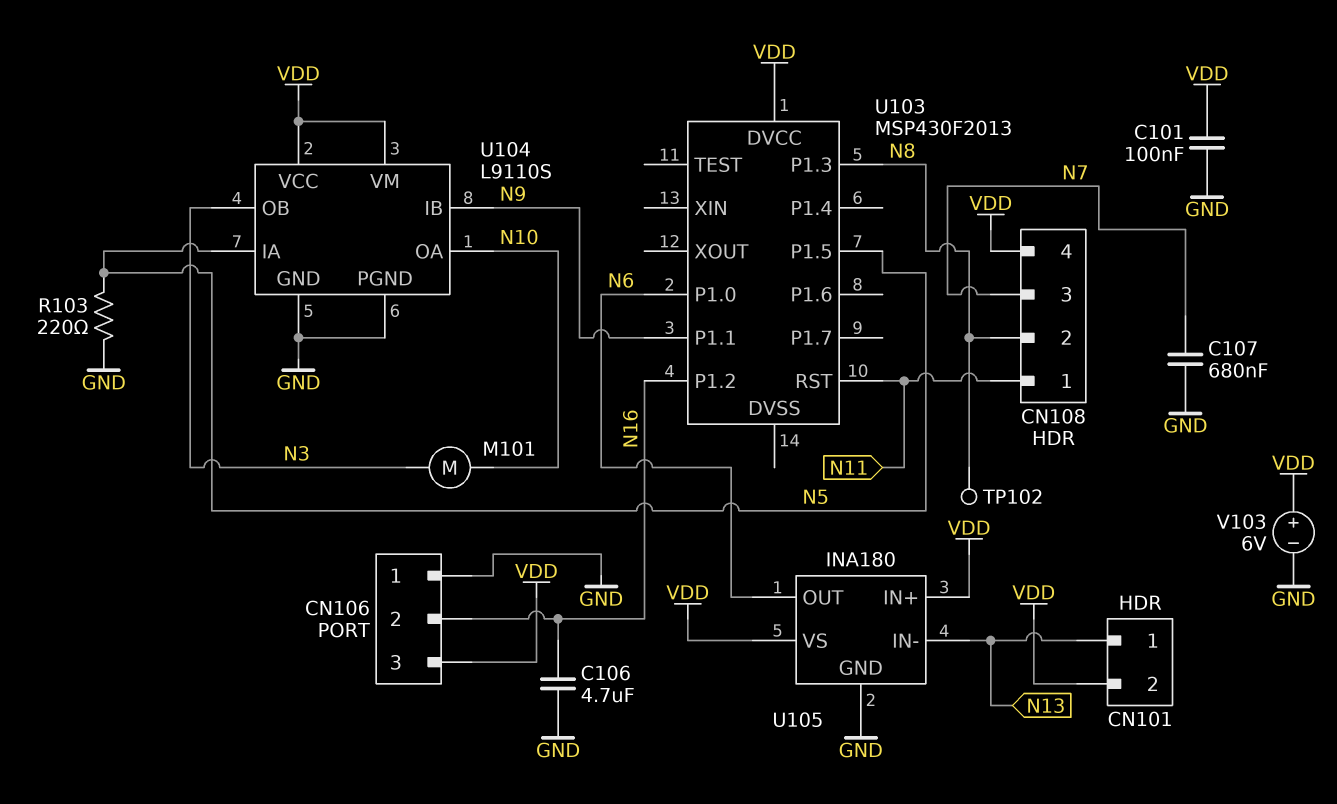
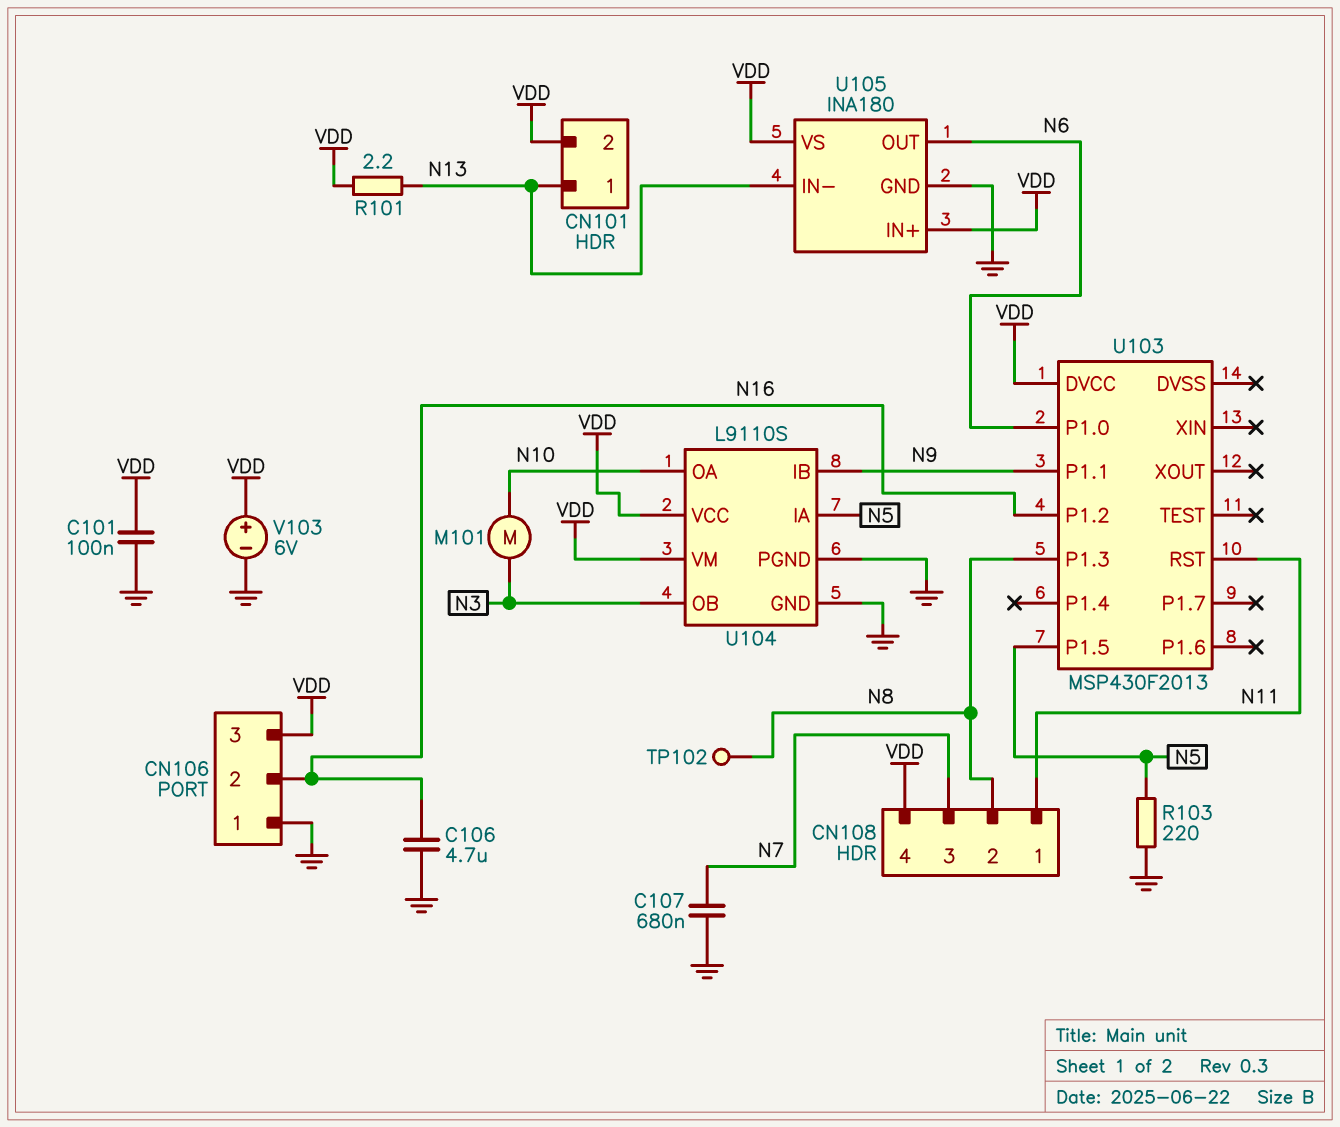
R101: none -> 2.2 (N13, VDD)

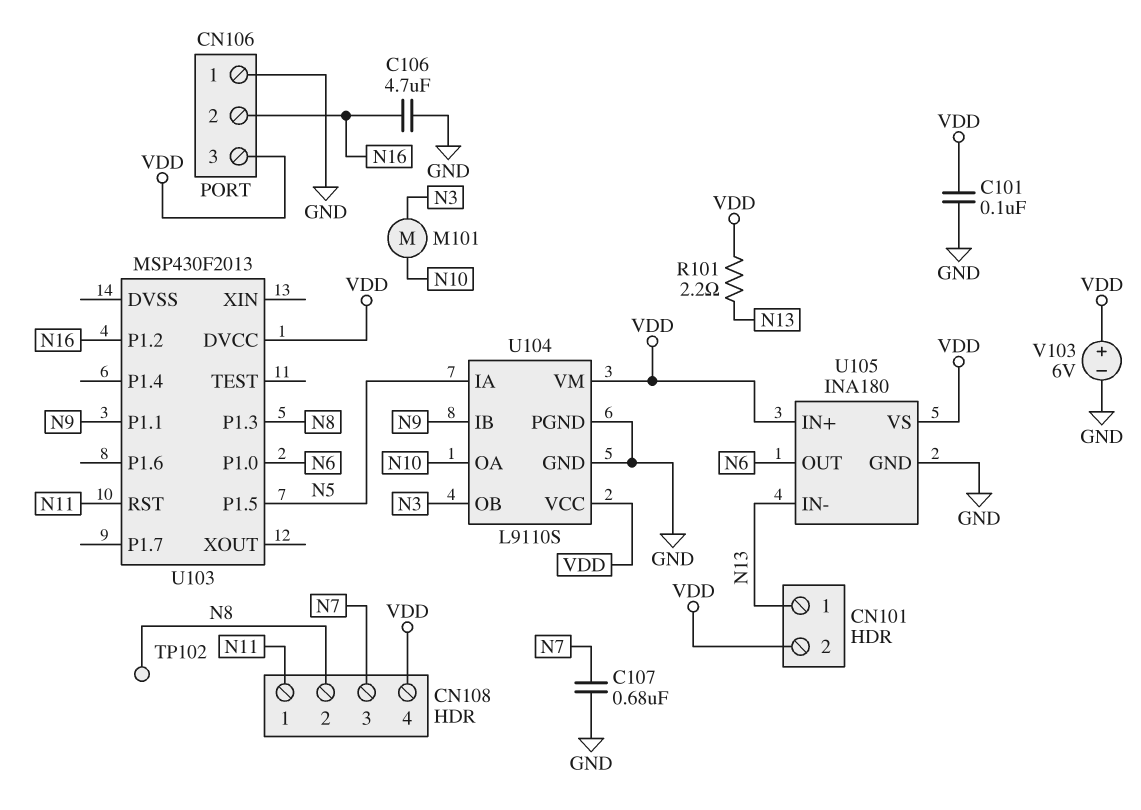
R103: 220 (GND, N5) -> none

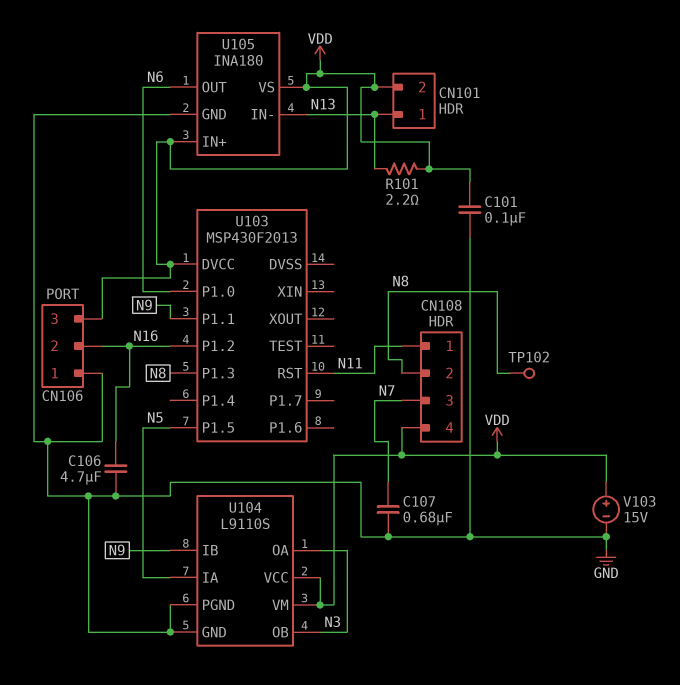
M101: motor (N3, N10) -> none
U104 pin OA: N10 -> N3
V103: 6V (plus VDD, minus GND) -> 15V (plus VDD, minus GND)

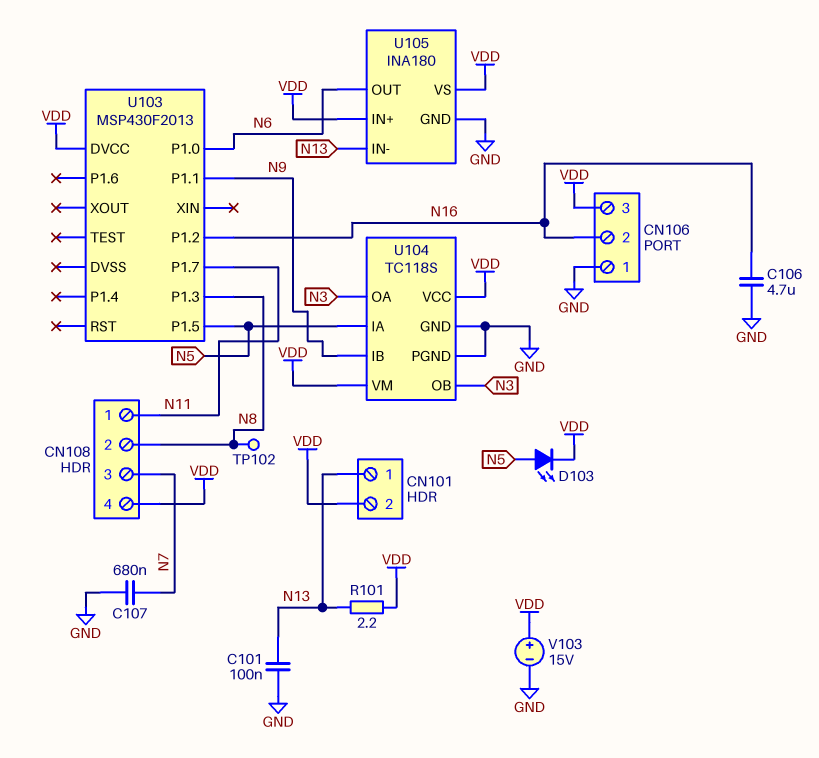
C101: 100nF (GND, VDD) -> 100nF (GND, N13)
D103: none -> LED (A N5, K VDD)
U103 pin P1.7: none -> N11
U103 pin RST: N11 -> none
U104: L9110S -> TC118S

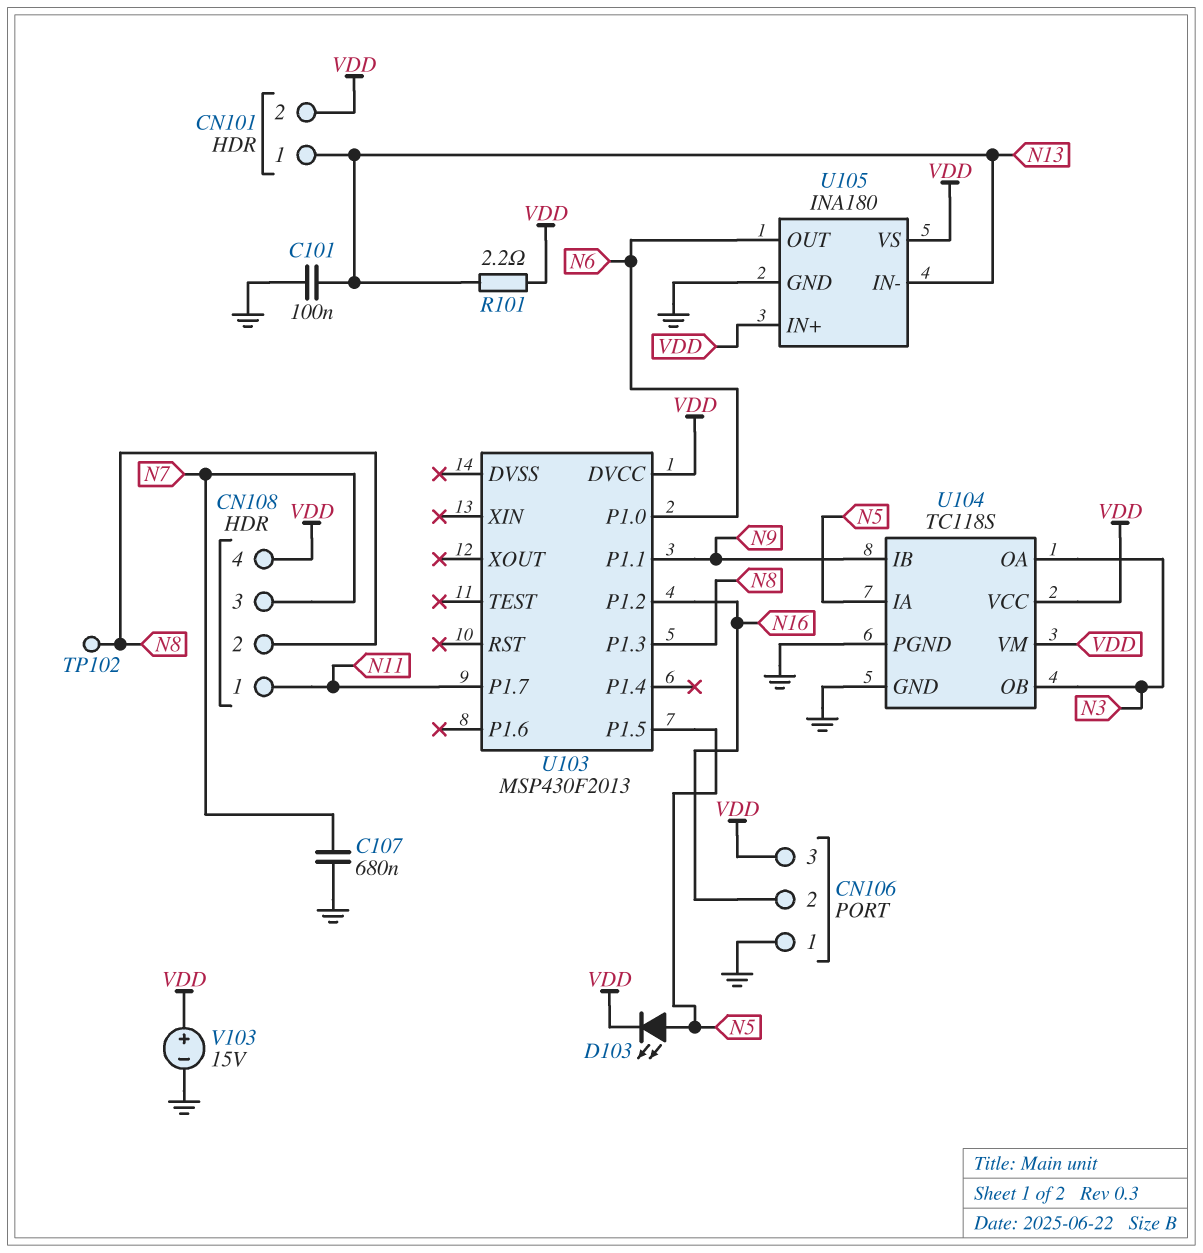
C106: 4.7uF (GND, N16) -> none

